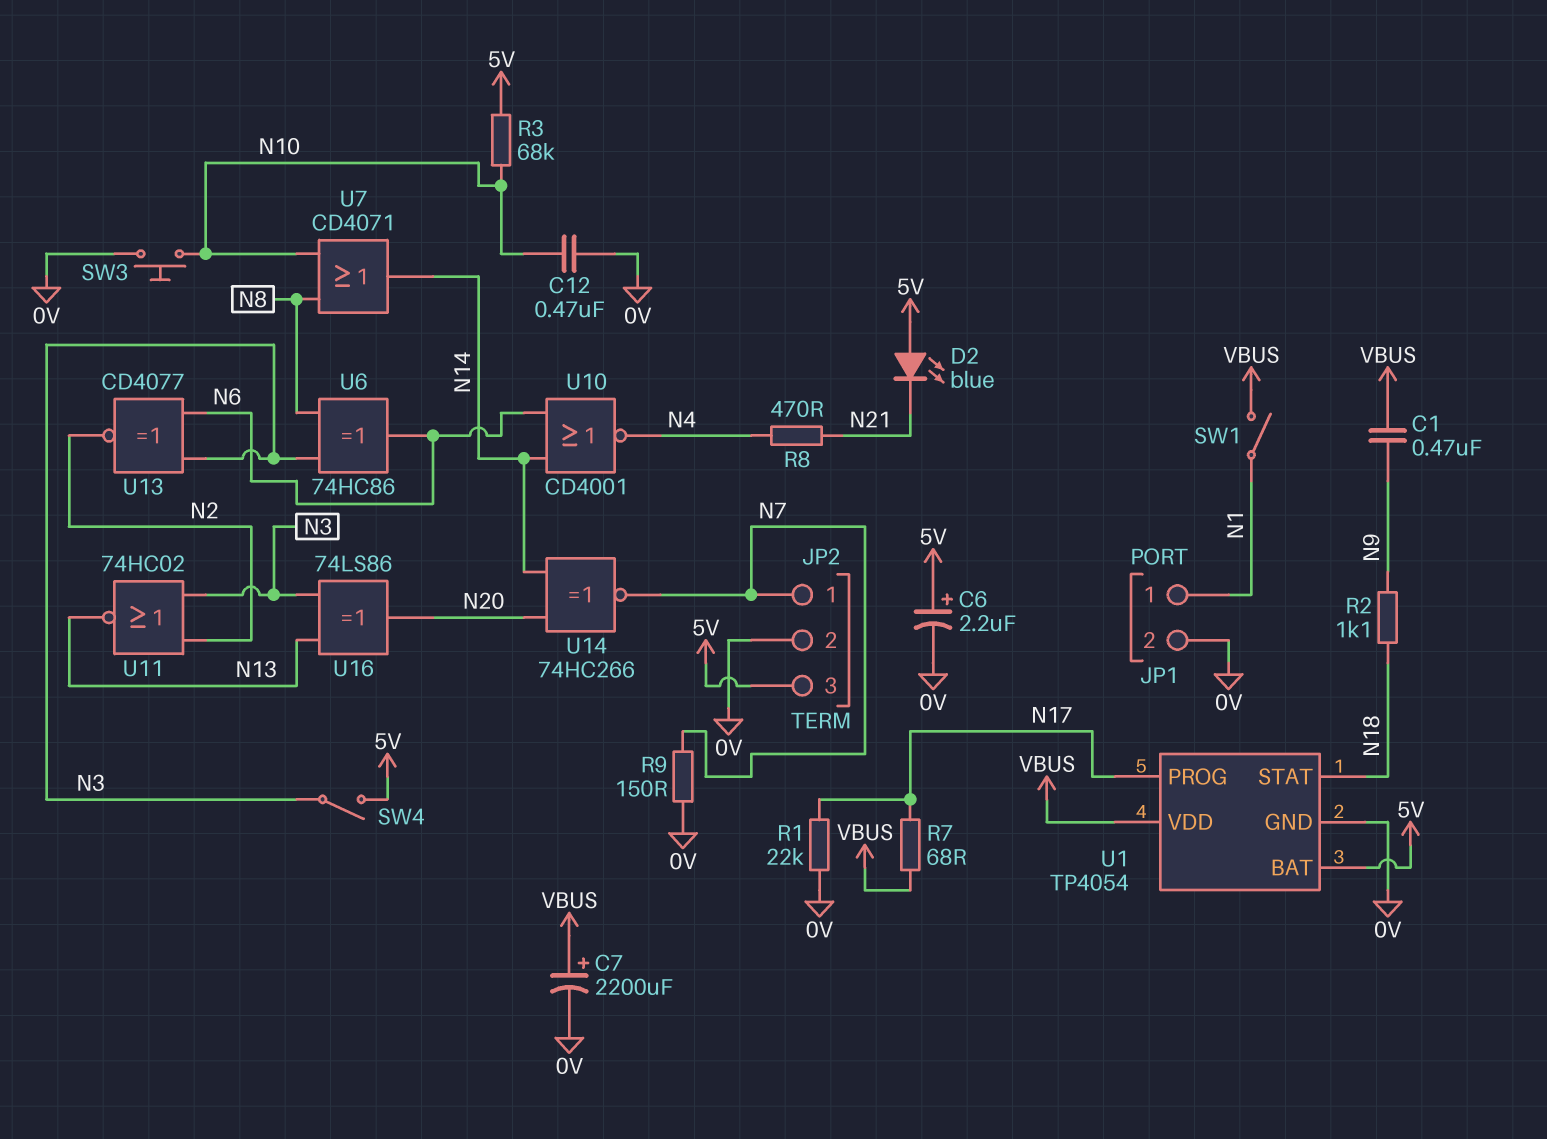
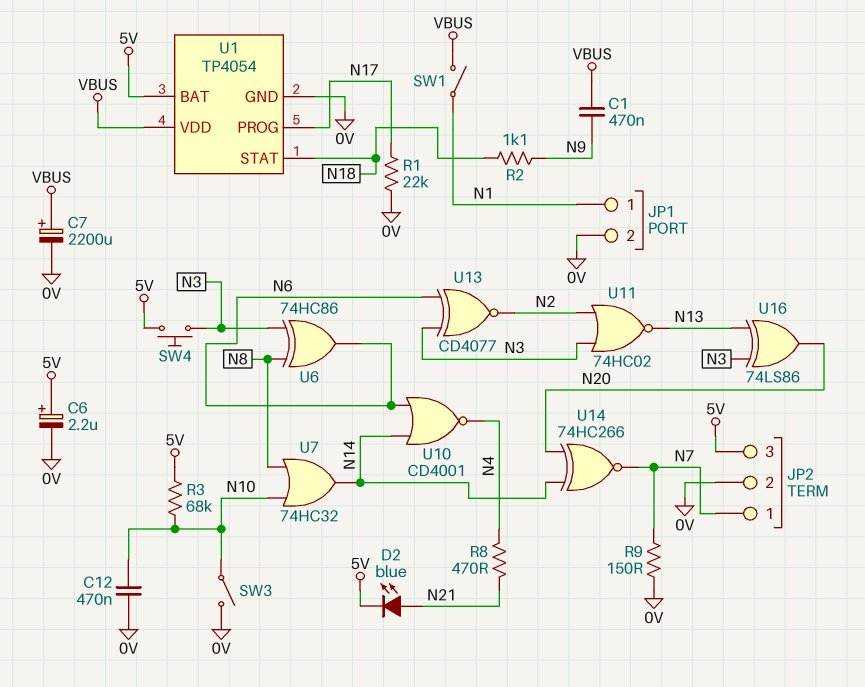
D2: LED blue (A 5V, K N21) -> LED blue (A N21, K 5V)
R7: 68 (N17, VBUS) -> none
SW3: button (0V, N10) -> switch (0V, N10)
SW4: switch (5V, N3) -> button (5V, N3)
U7: OR CD4071 (in N8, in N10, out N14) -> OR 74HC32 (in N8, in N10, out N14)

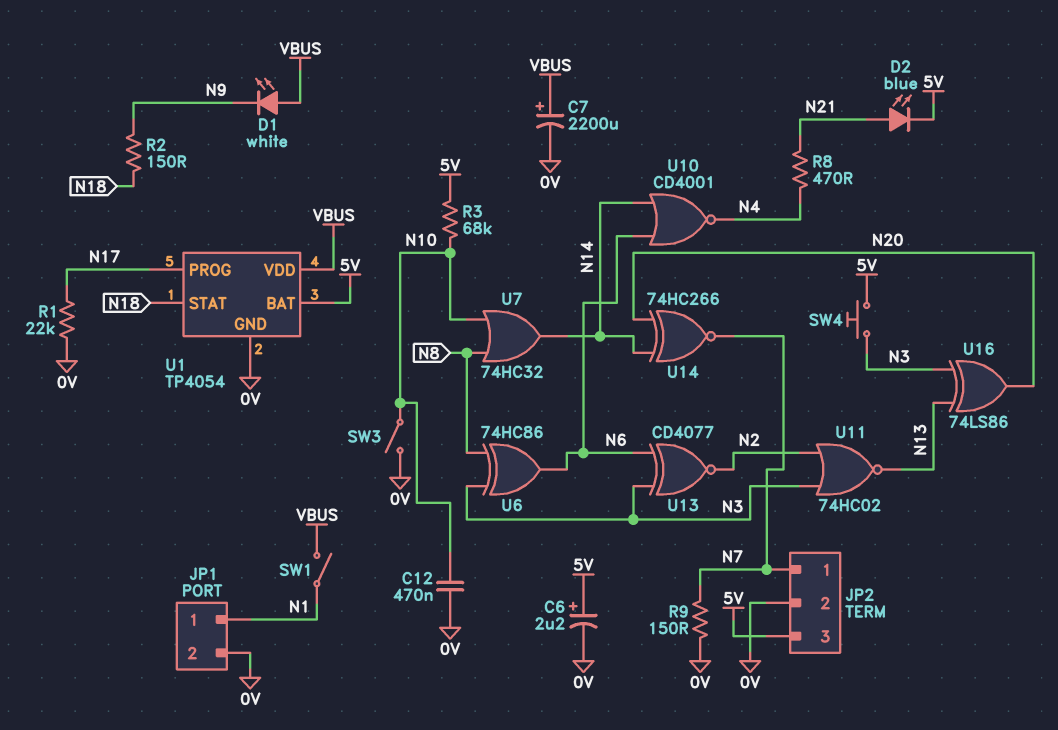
C1: 470nF (N9, VBUS) -> none
D1: none -> LED white (A VBUS, K N9)
R2: 1.1k (N9, N18) -> 150 (N9, N18)

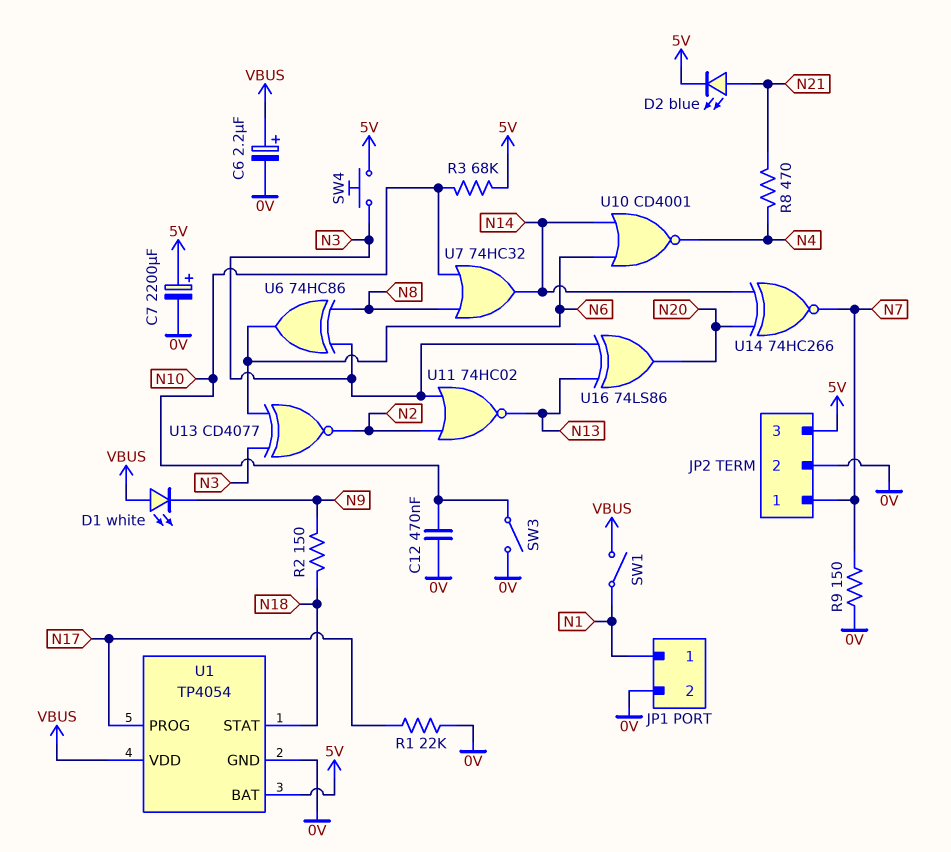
C6: 2.2uF (plus 5V, minus 0V) -> 2.2uF (plus VBUS, minus 0V)
C7: 2200uF (plus VBUS, minus 0V) -> 2200uF (plus 5V, minus 0V)

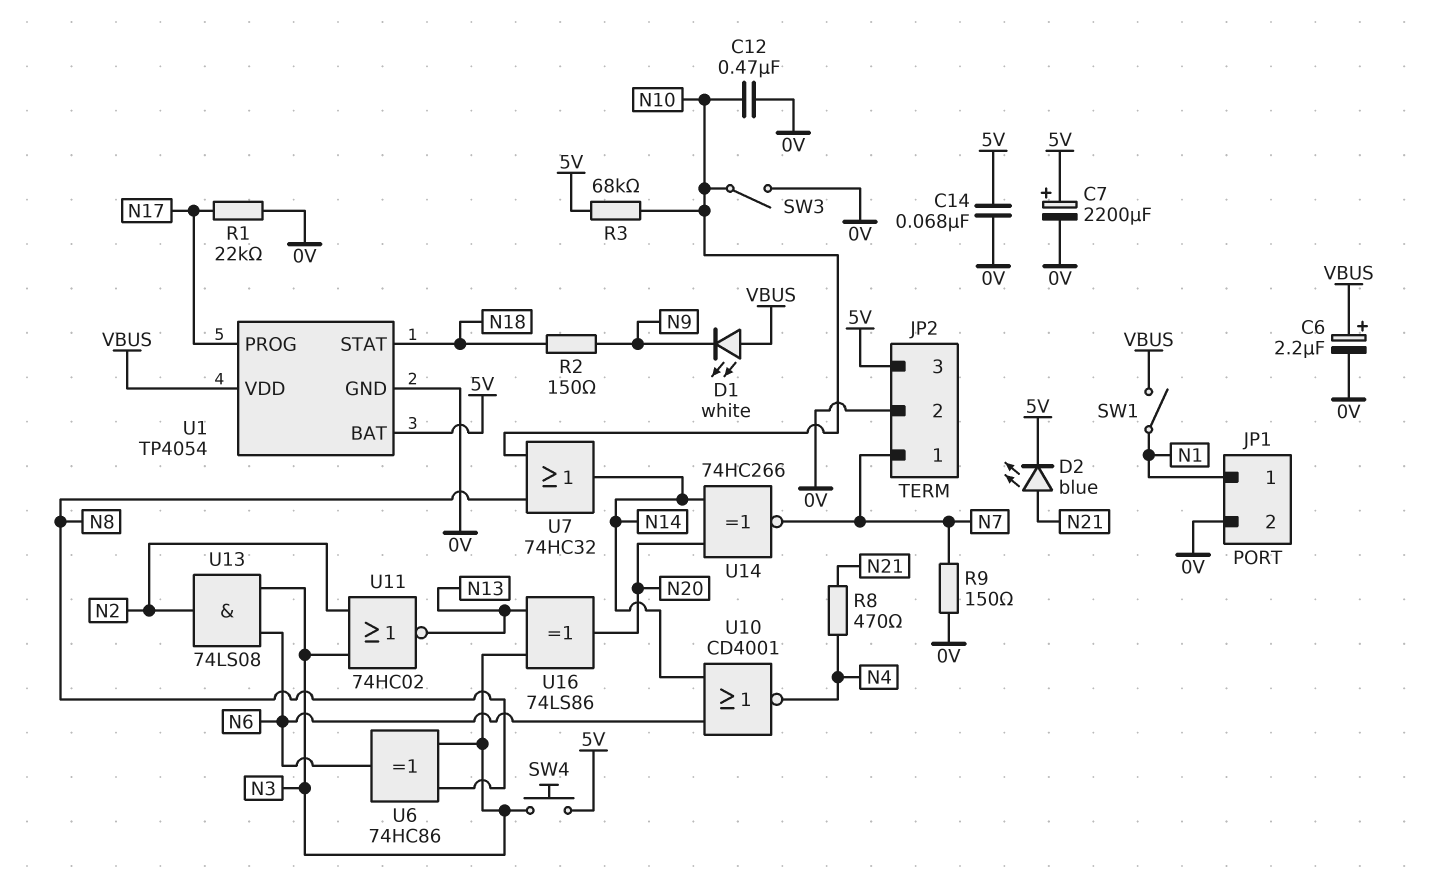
C14: none -> 68nF (0V, 5V)
U13: XNOR CD4077 (in N3, in N6, out N2) -> AND 74LS08 (in N3, in N6, out N2)

